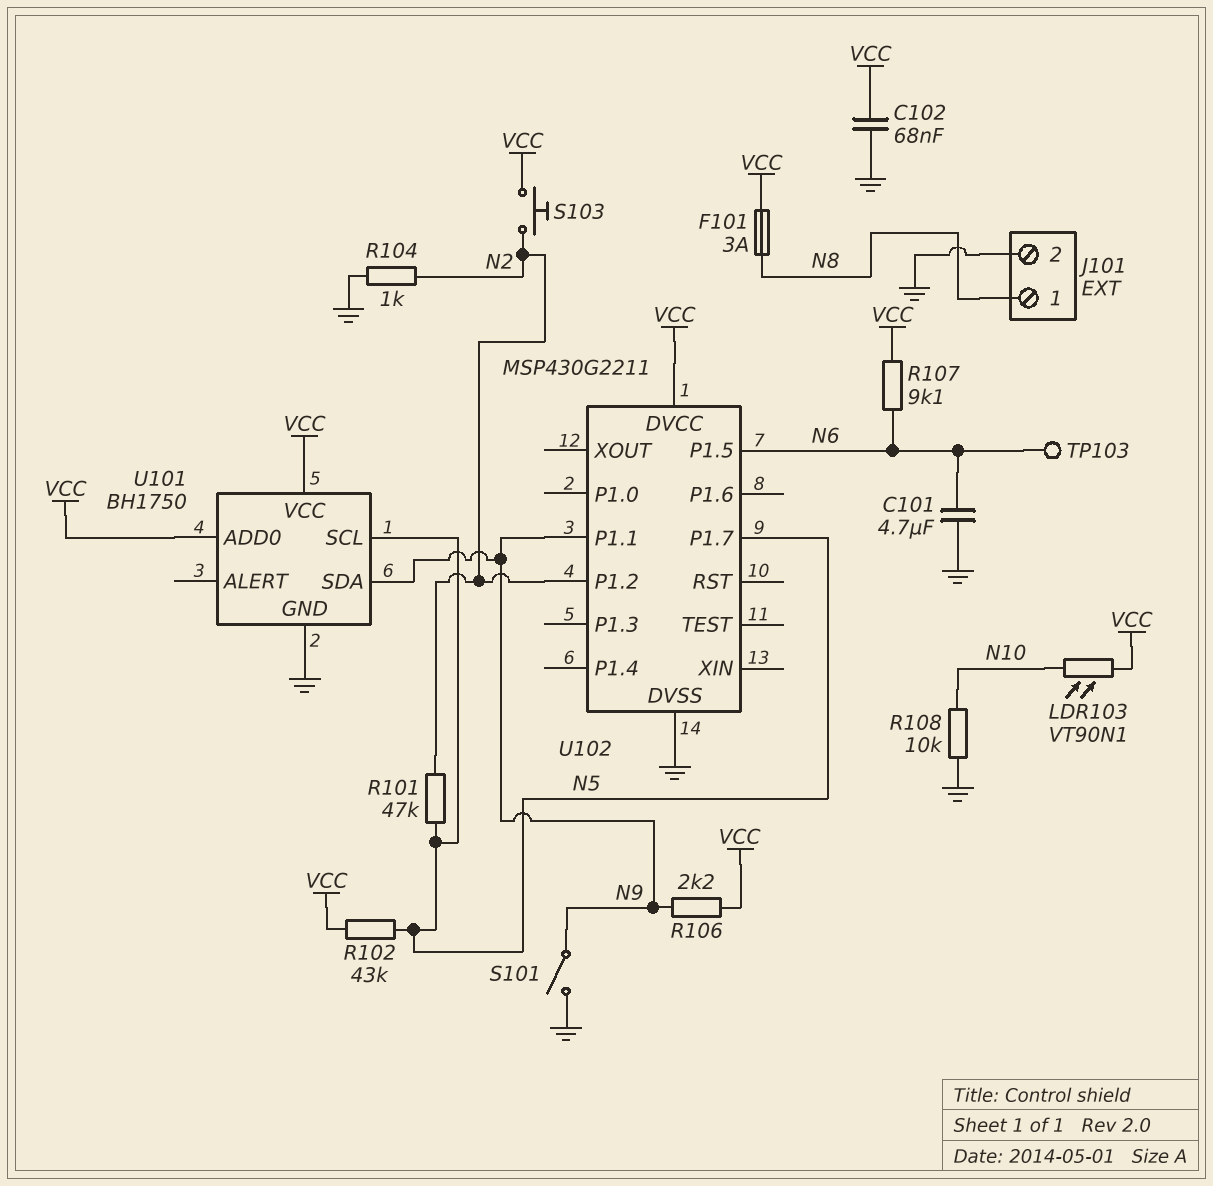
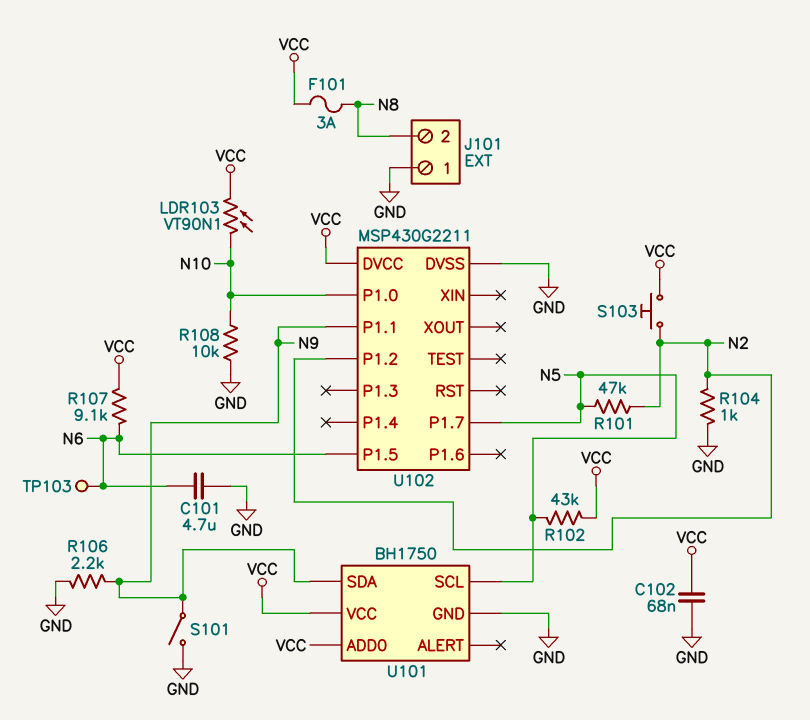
J101 pin 1: N8 -> GND
J101 pin 2: GND -> N8
R106: 2.2k (N9, VCC) -> 2.2k (GND, N9)
U102 pin P1.0: none -> N10

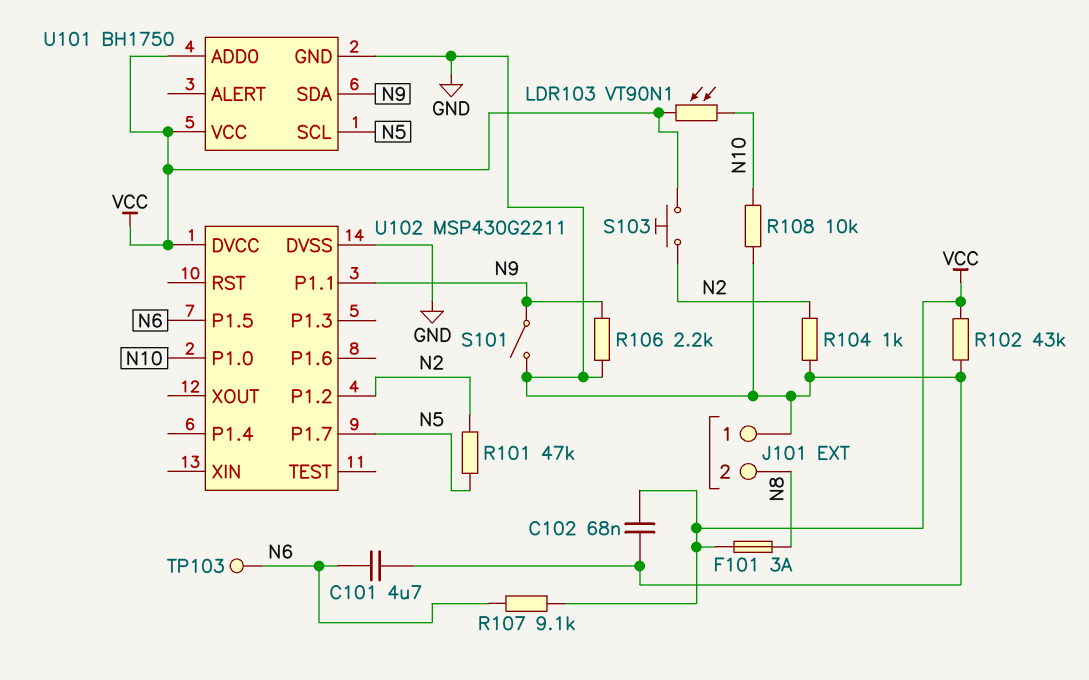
R102: 43k (N5, VCC) -> 43k (GND, VCC)

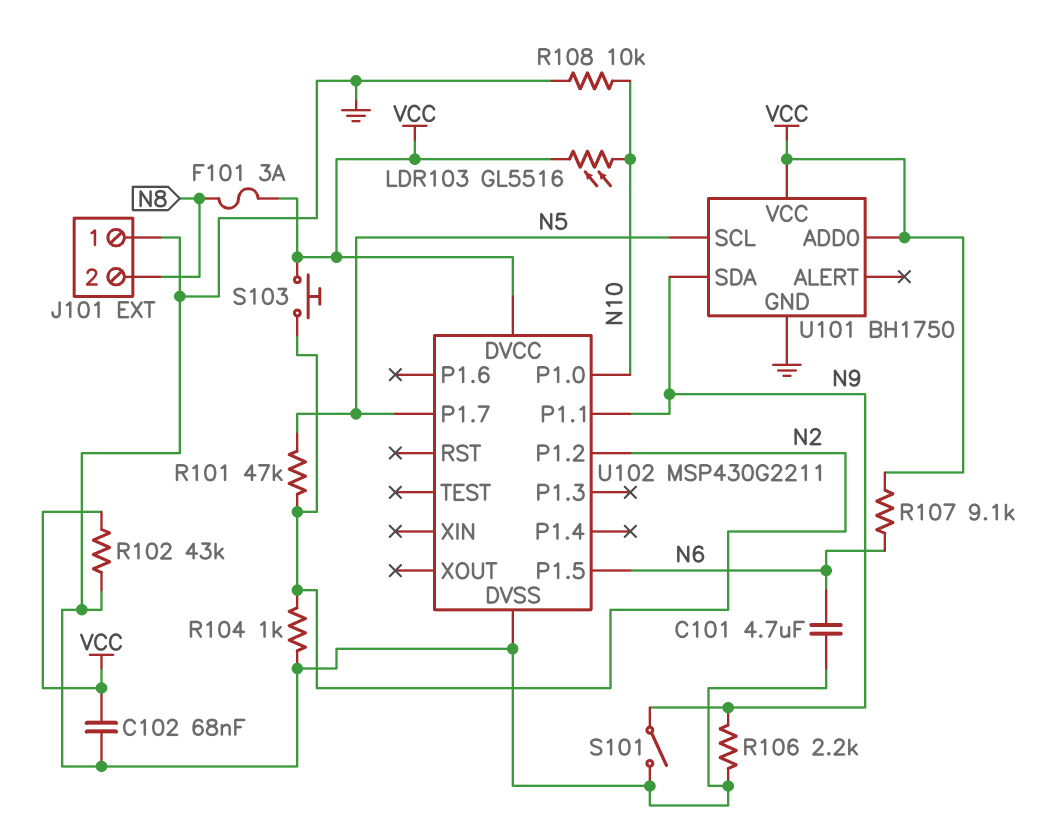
LDR103: VT90N1 (N10, VCC) -> GL5516 (N10, VCC)
TP103: test point (N6) -> none

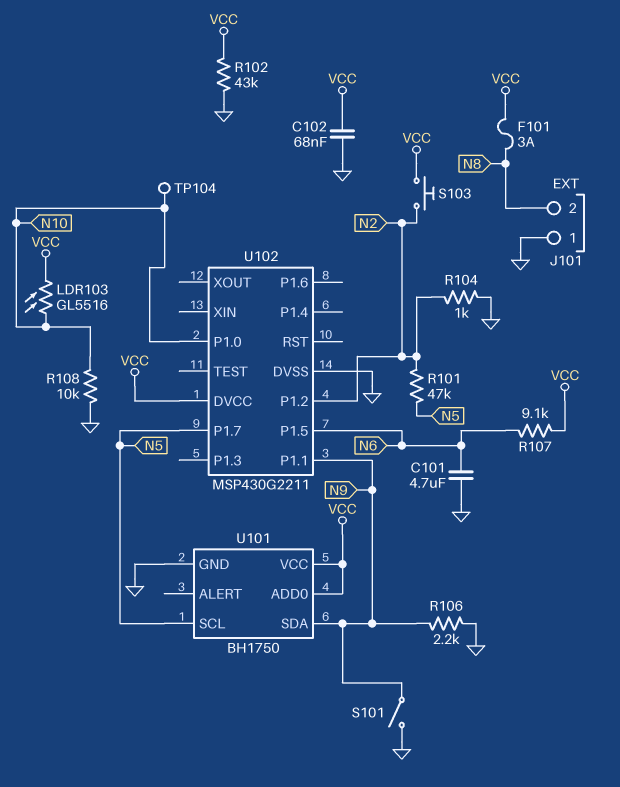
TP104: none -> test point (N10)

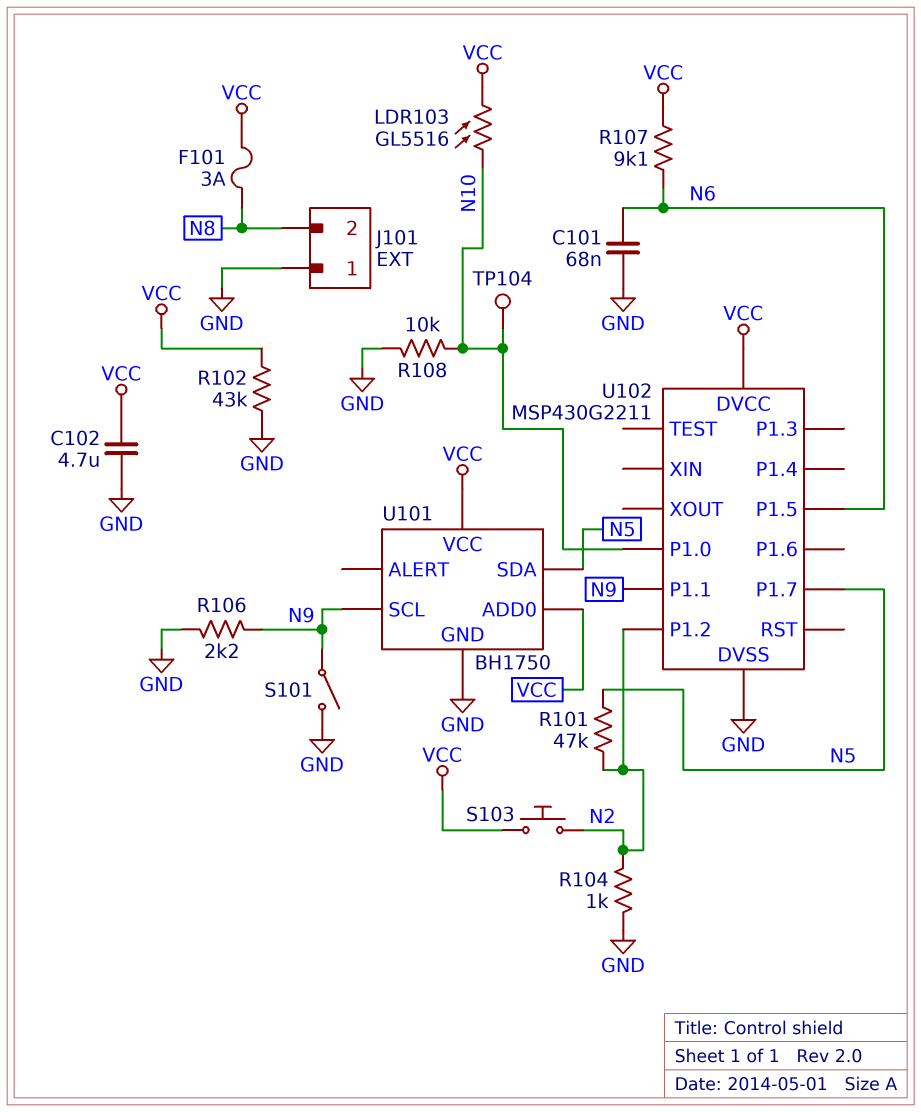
C101: 4.7uF (GND, N6) -> 68nF (GND, N6)
C102: 68nF (GND, VCC) -> 4.7uF (GND, VCC)
U101 pin SCL: N5 -> N9
U101 pin SDA: N9 -> N5

